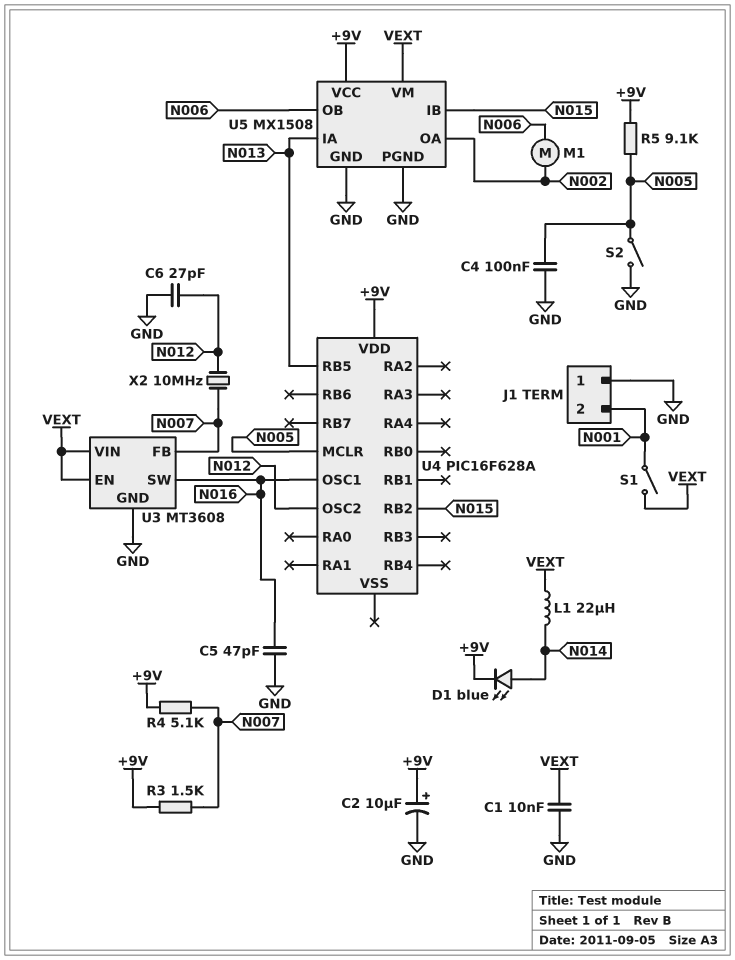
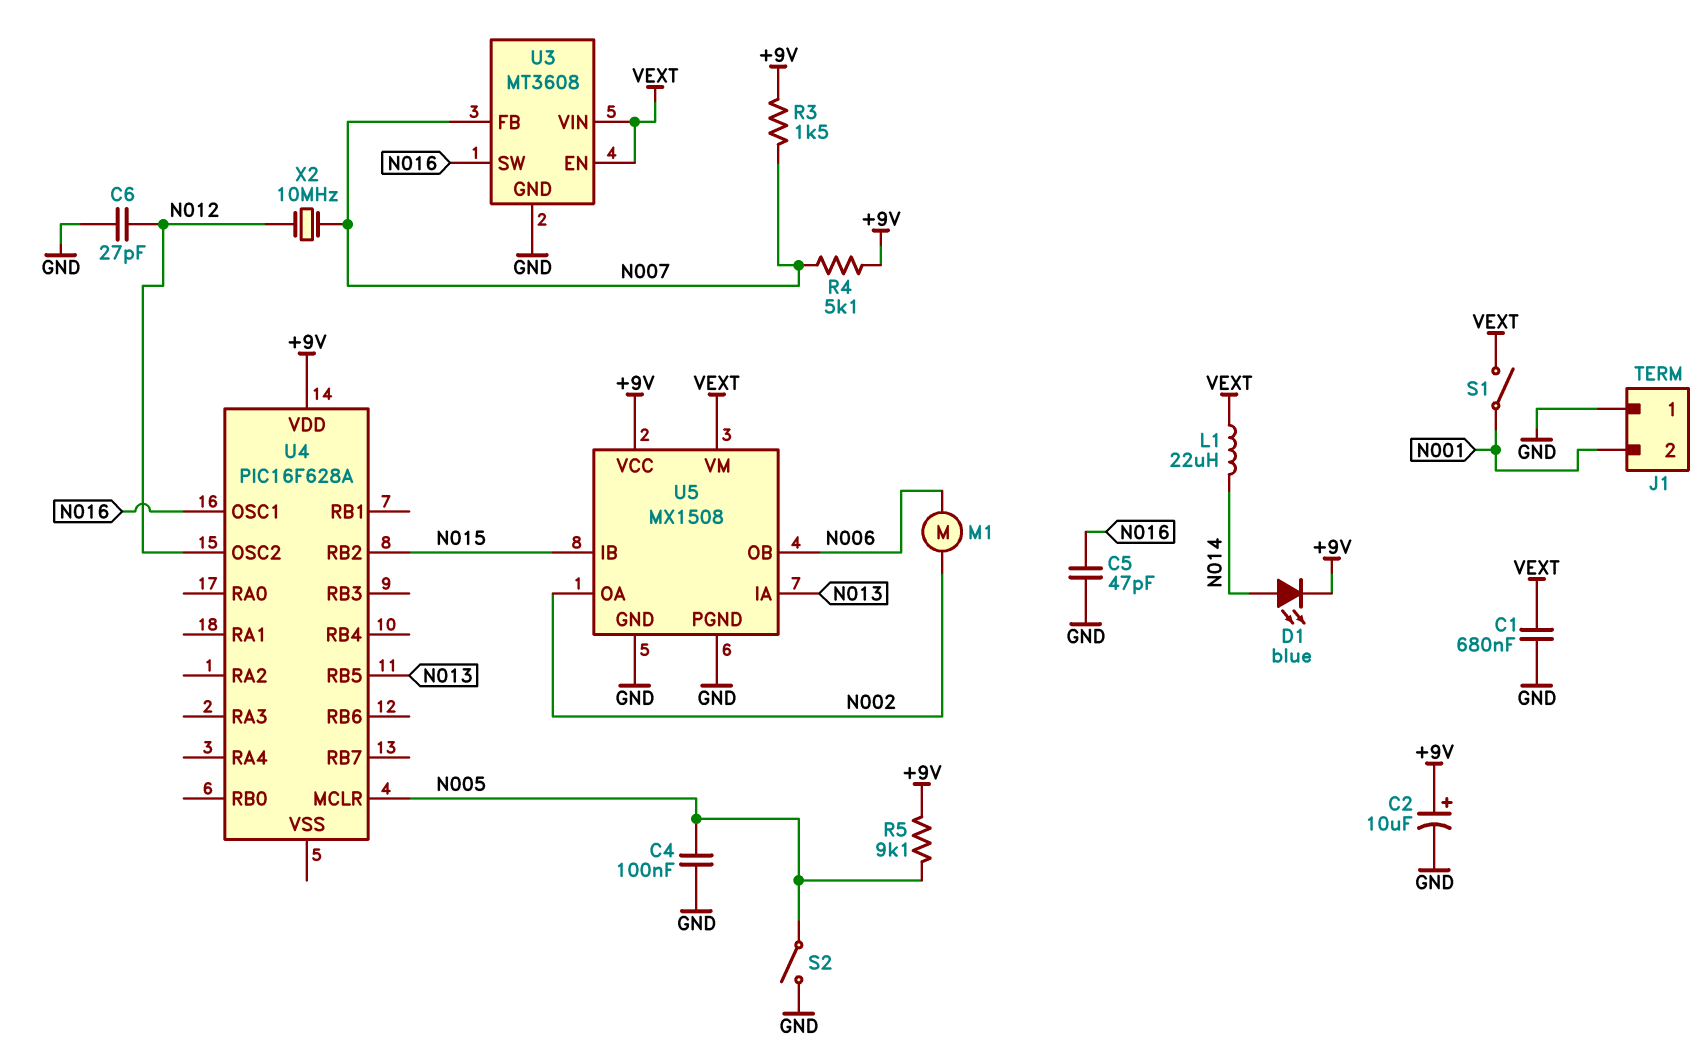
C1: 10nF (GND, VEXT) -> 680nF (GND, VEXT)

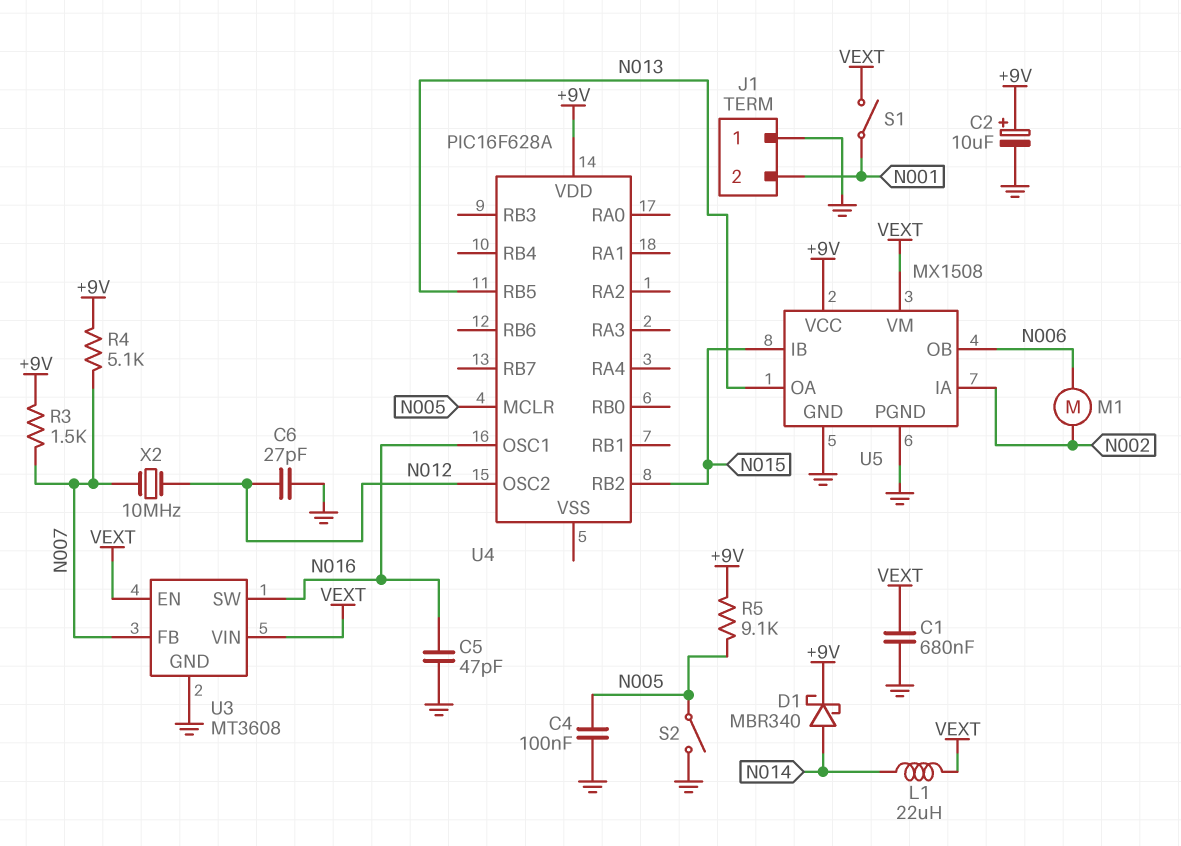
D1: LED blue (A N014, K +9V) -> schottky MBR340 (A N014, K +9V)
U5 pin IA: N013 -> N002
U5 pin OA: N002 -> N013

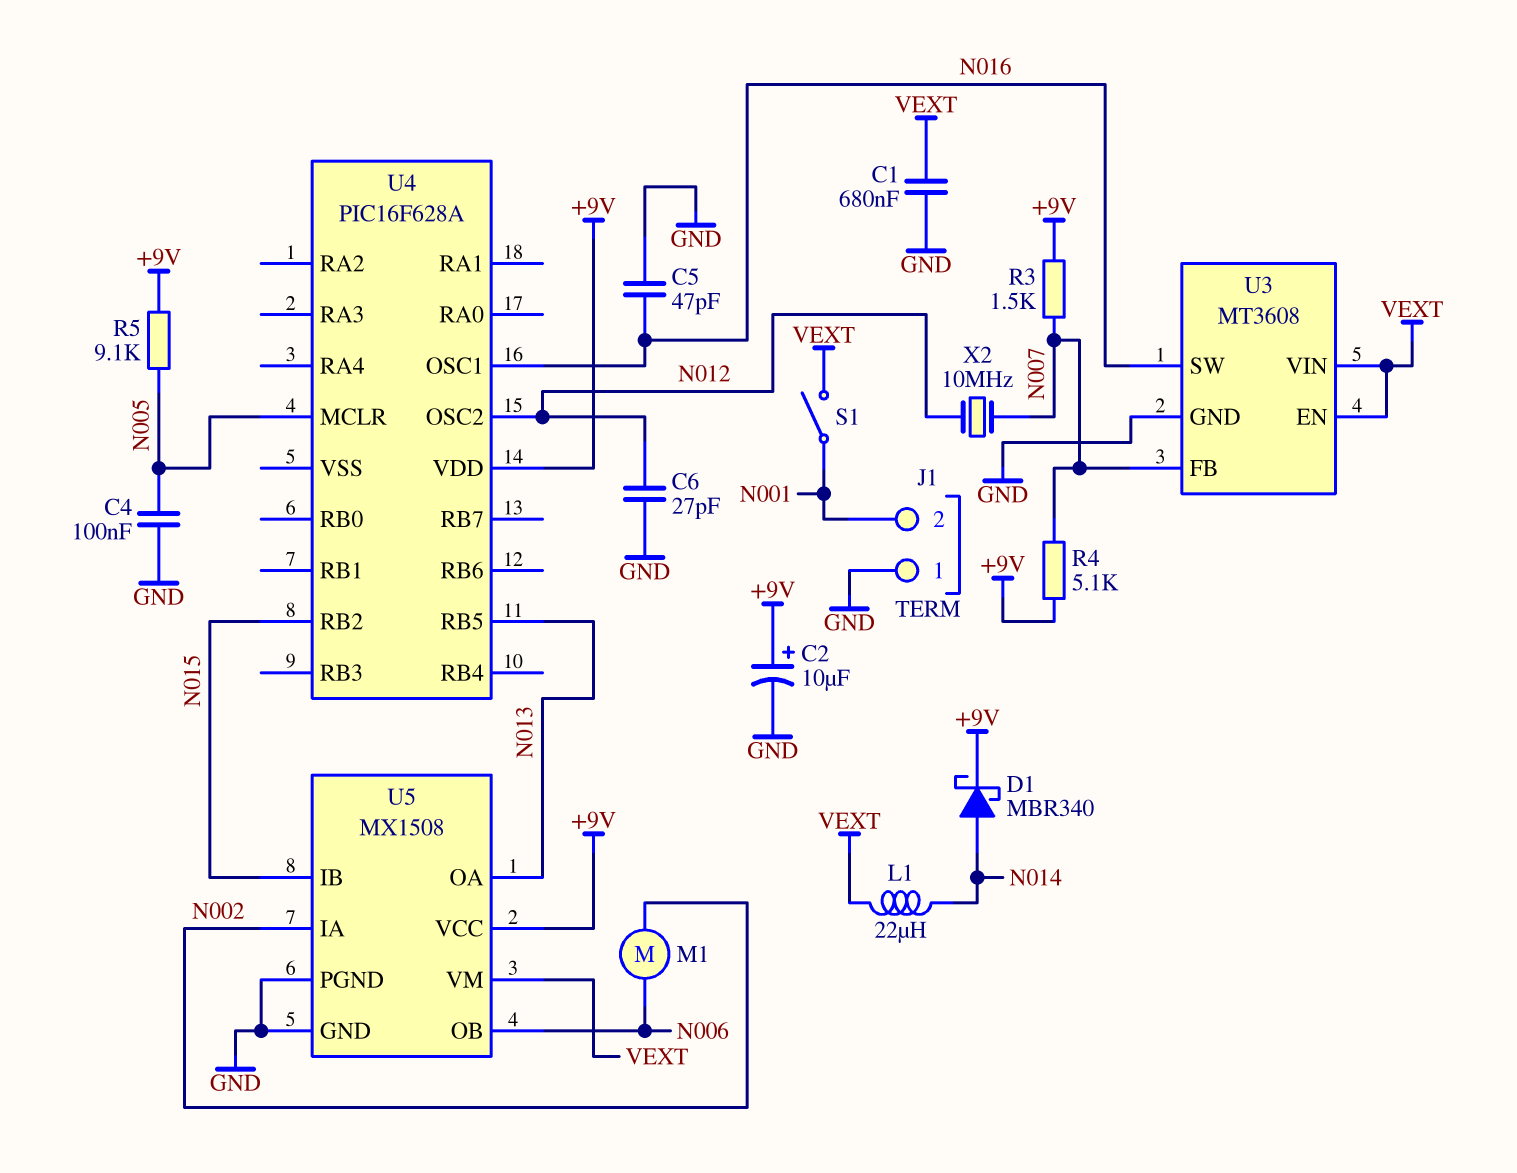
S2: switch (GND, N005) -> none

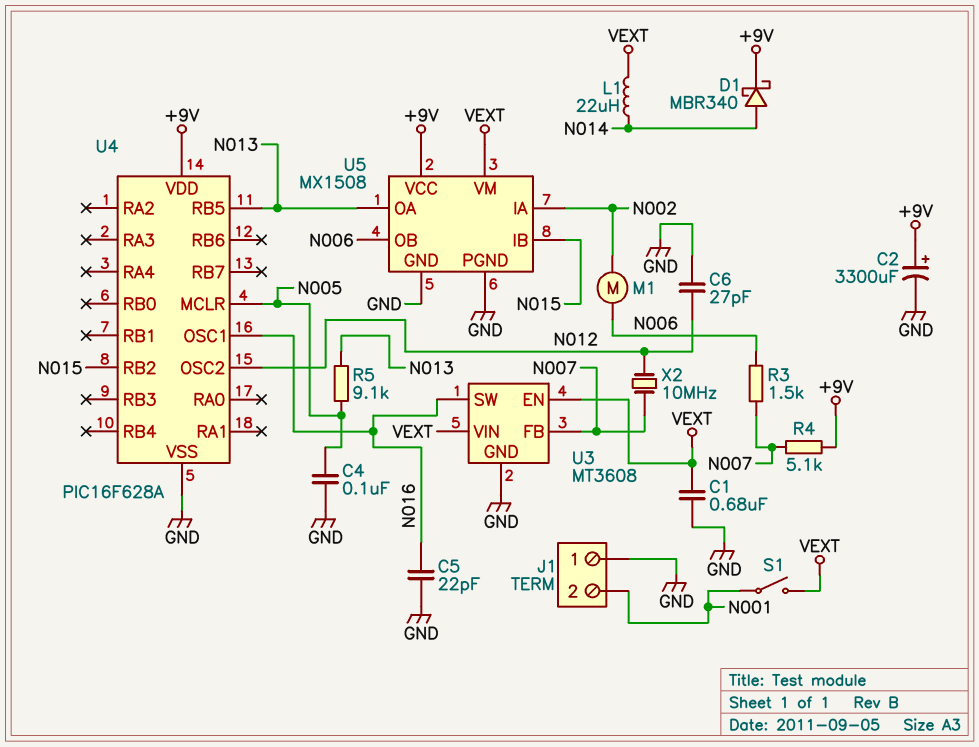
C2: 10uF (plus +9V, minus GND) -> 3300uF (plus +9V, minus GND)
C5: 47pF (GND, N016) -> 22pF (GND, N016)
R3: 1.5k (+9V, N007) -> 1.5k (N006, N007)
R5: 9.1k (+9V, N005) -> 9.1k (N005, N013)
U4 pin VSS: none -> GND

